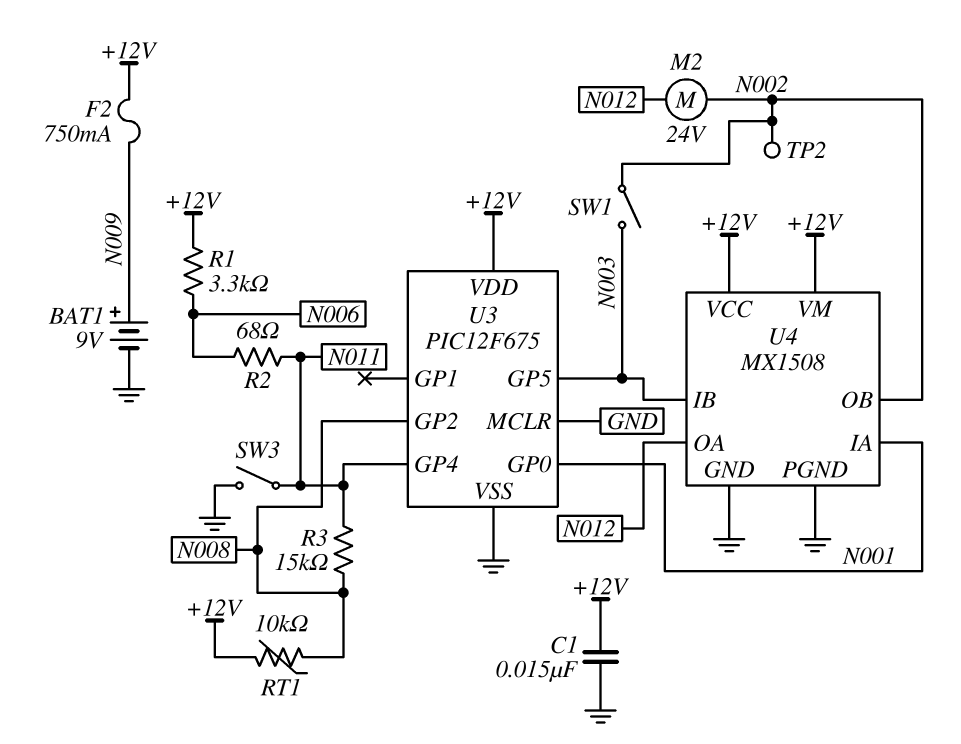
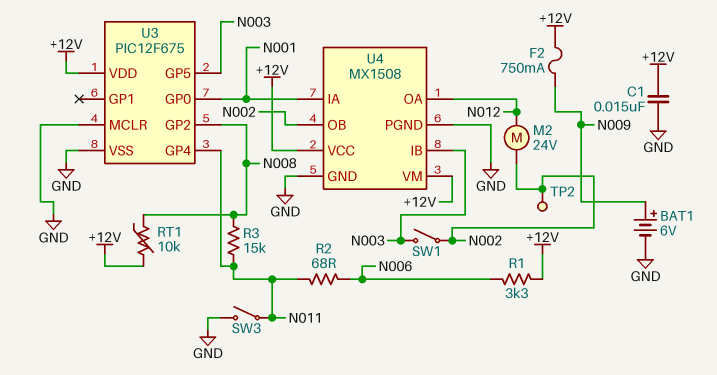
BAT1: 9V (plus N009, minus GND) -> 6V (plus N009, minus GND)

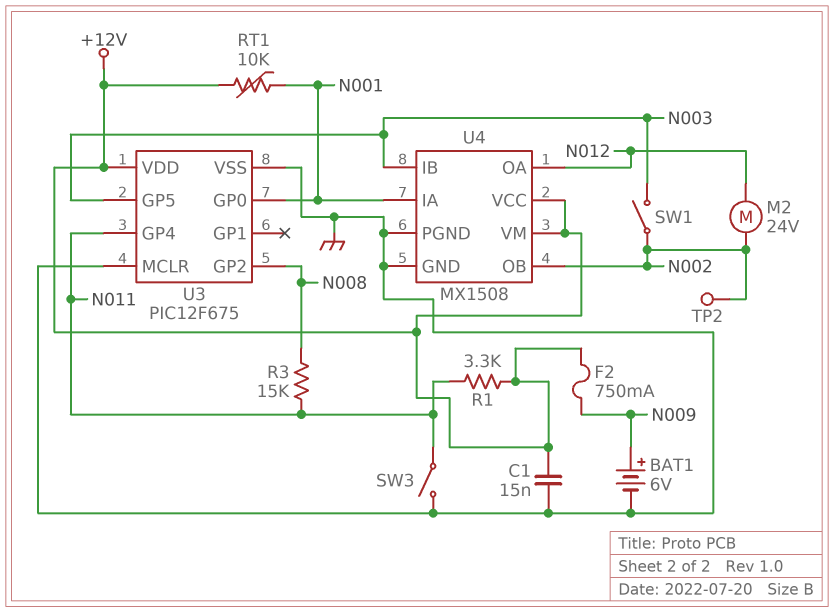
R1: 3.3k (+12V, N006) -> 3.3k (+12V, N011)
R2: 68 (N006, N011) -> none
RT1: 10k (+12V, N008) -> 10k (+12V, N001)

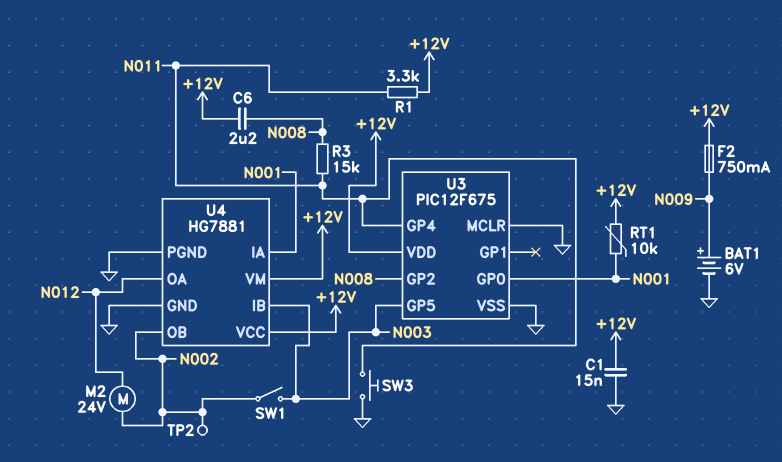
C6: none -> 2.2uF (+12V, N008)
SW3: switch (GND, N011) -> button (GND, N011)
U4: MX1508 -> HG7881

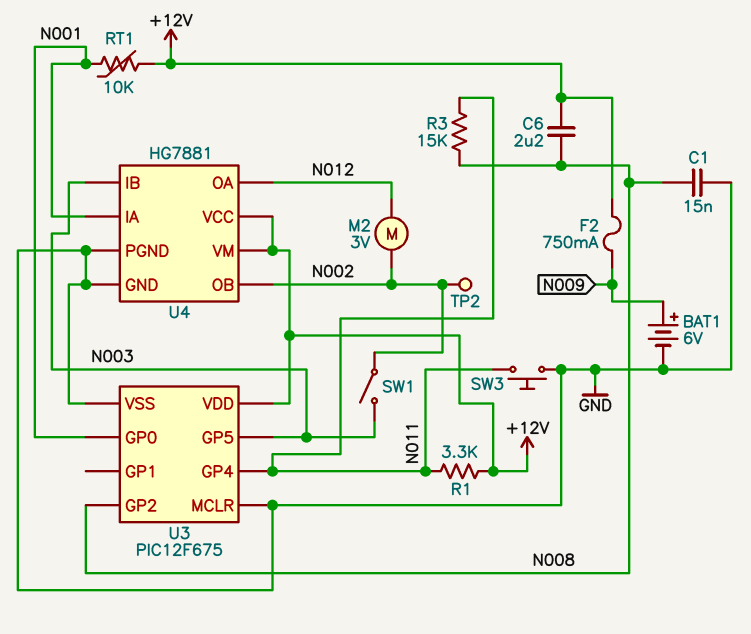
C1: 15nF (+12V, GND) -> 15nF (GND, N008)
M2: motor 24V (N002, N012) -> motor 3V (N002, N012)

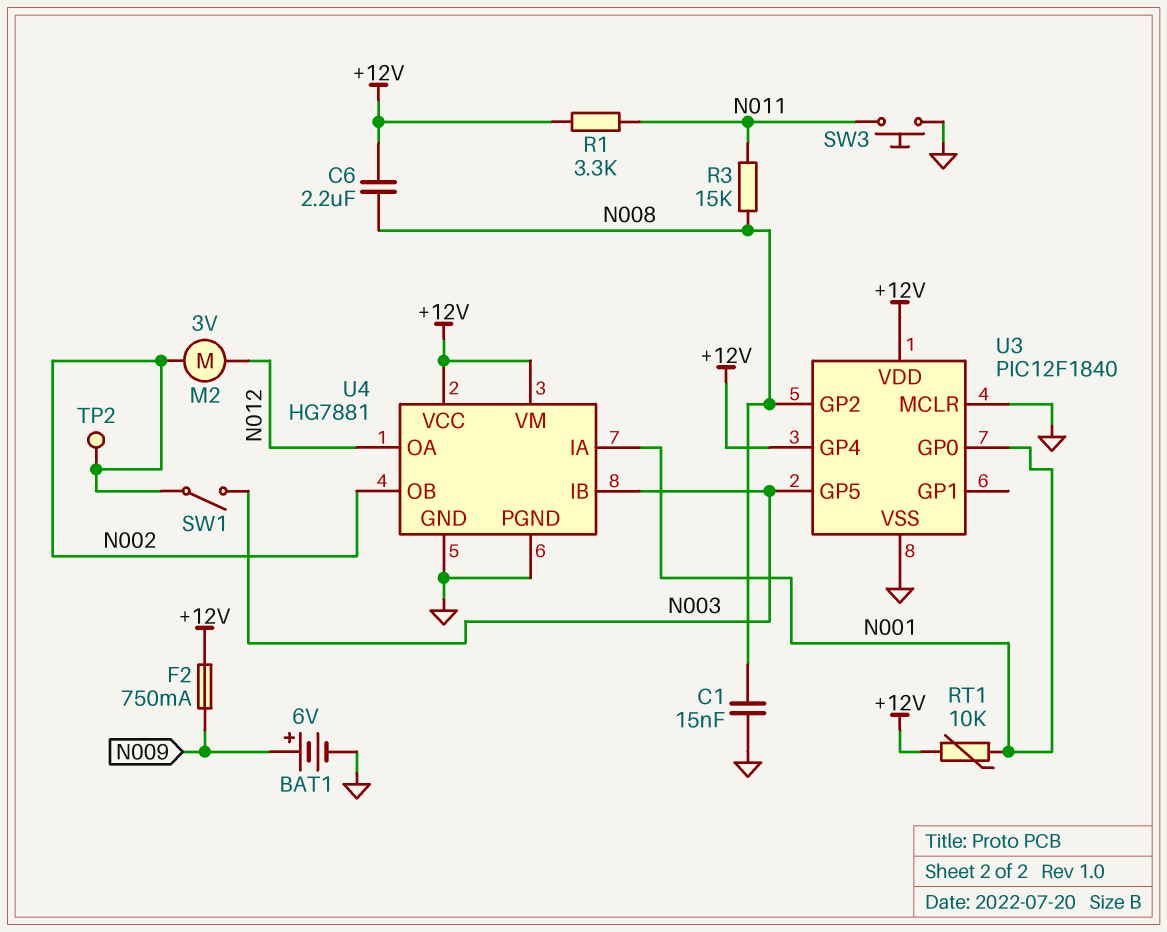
U3: PIC12F675 -> PIC12F1840
U3 pin GP4: N011 -> +12V

